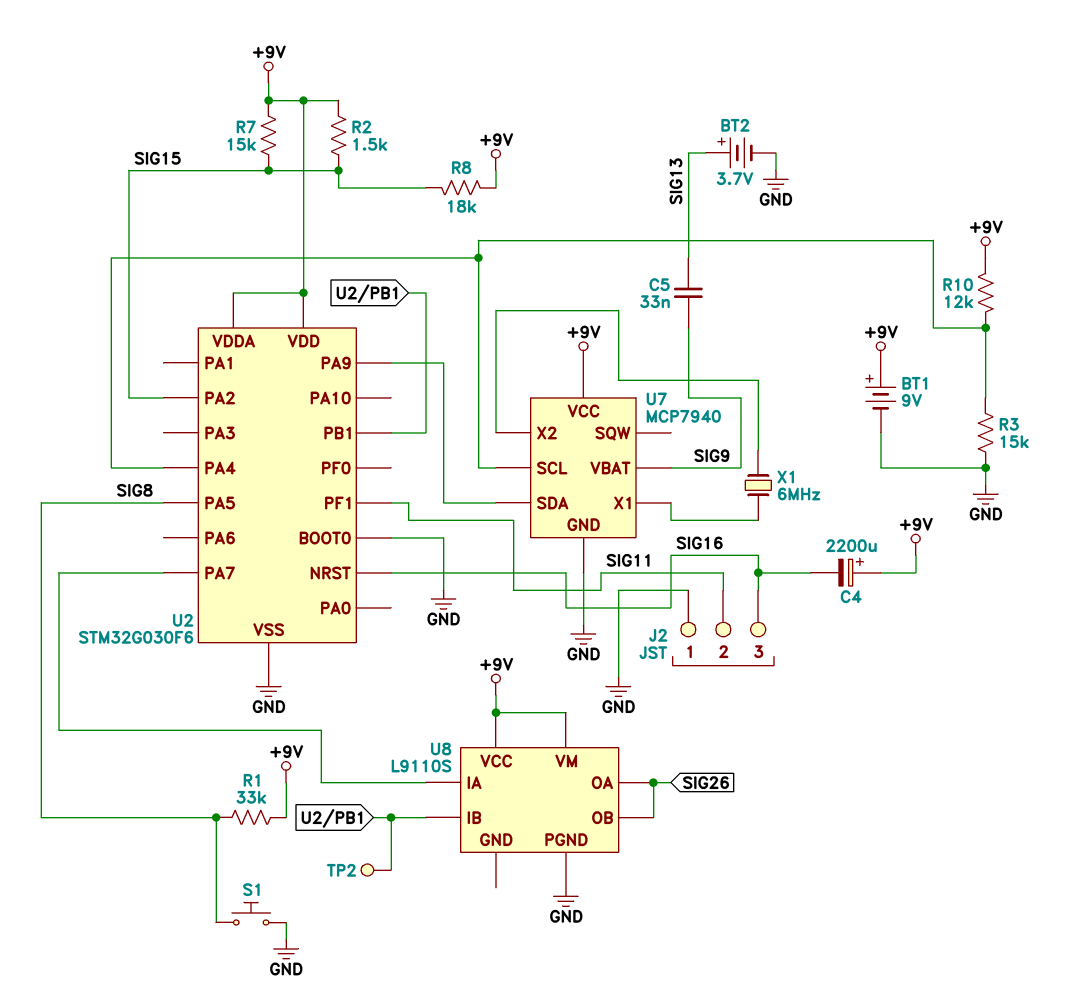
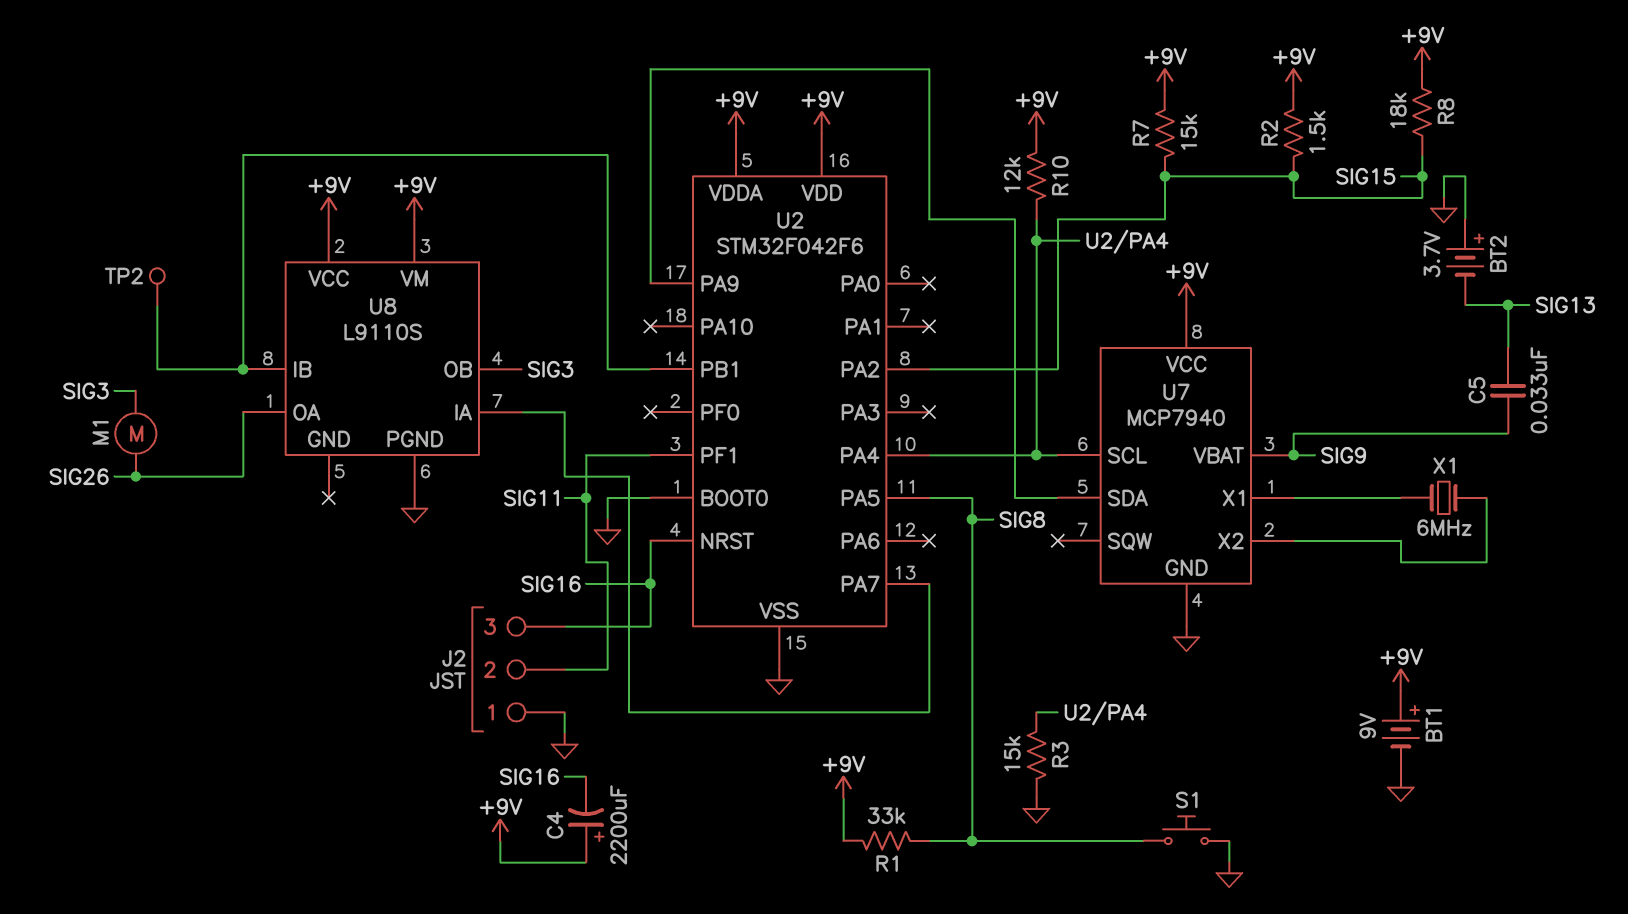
BT2: 3.7V (plus SIG13, minus GND) -> 3.7V (plus GND, minus SIG13)
M1: none -> motor (SIG3, SIG26)
U2: STM32G030F6 -> STM32F042F6
U8 pin OB: SIG26 -> SIG3

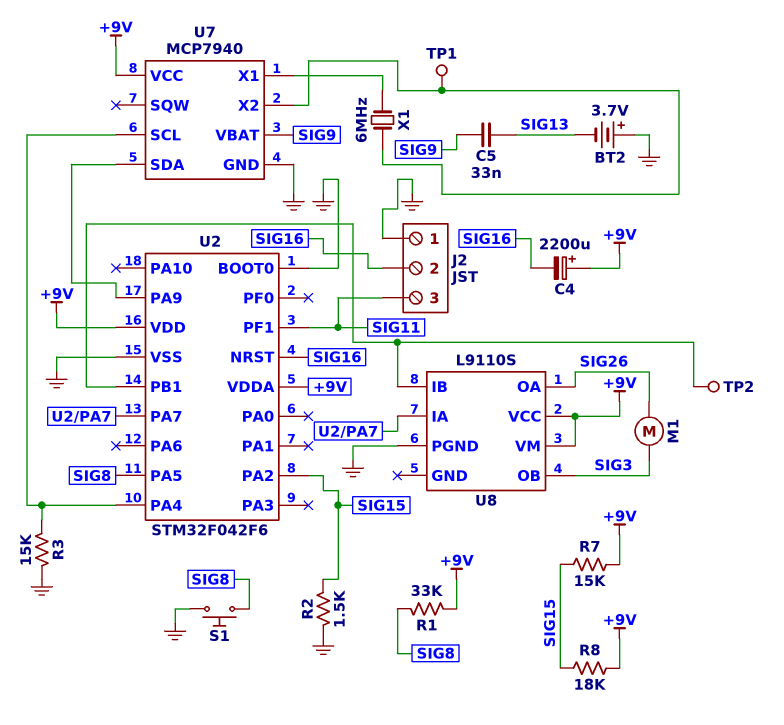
BT1: 9V (plus +9V, minus GND) -> none
J2 pin 2: SIG11 -> SIG16
J2 pin 3: SIG16 -> SIG11
R2: 1.5k (+9V, SIG15) -> 1.5k (GND, SIG15)
R10: 12k (+9V, U2/PA4) -> none
TP1: none -> test point (U7/X2)

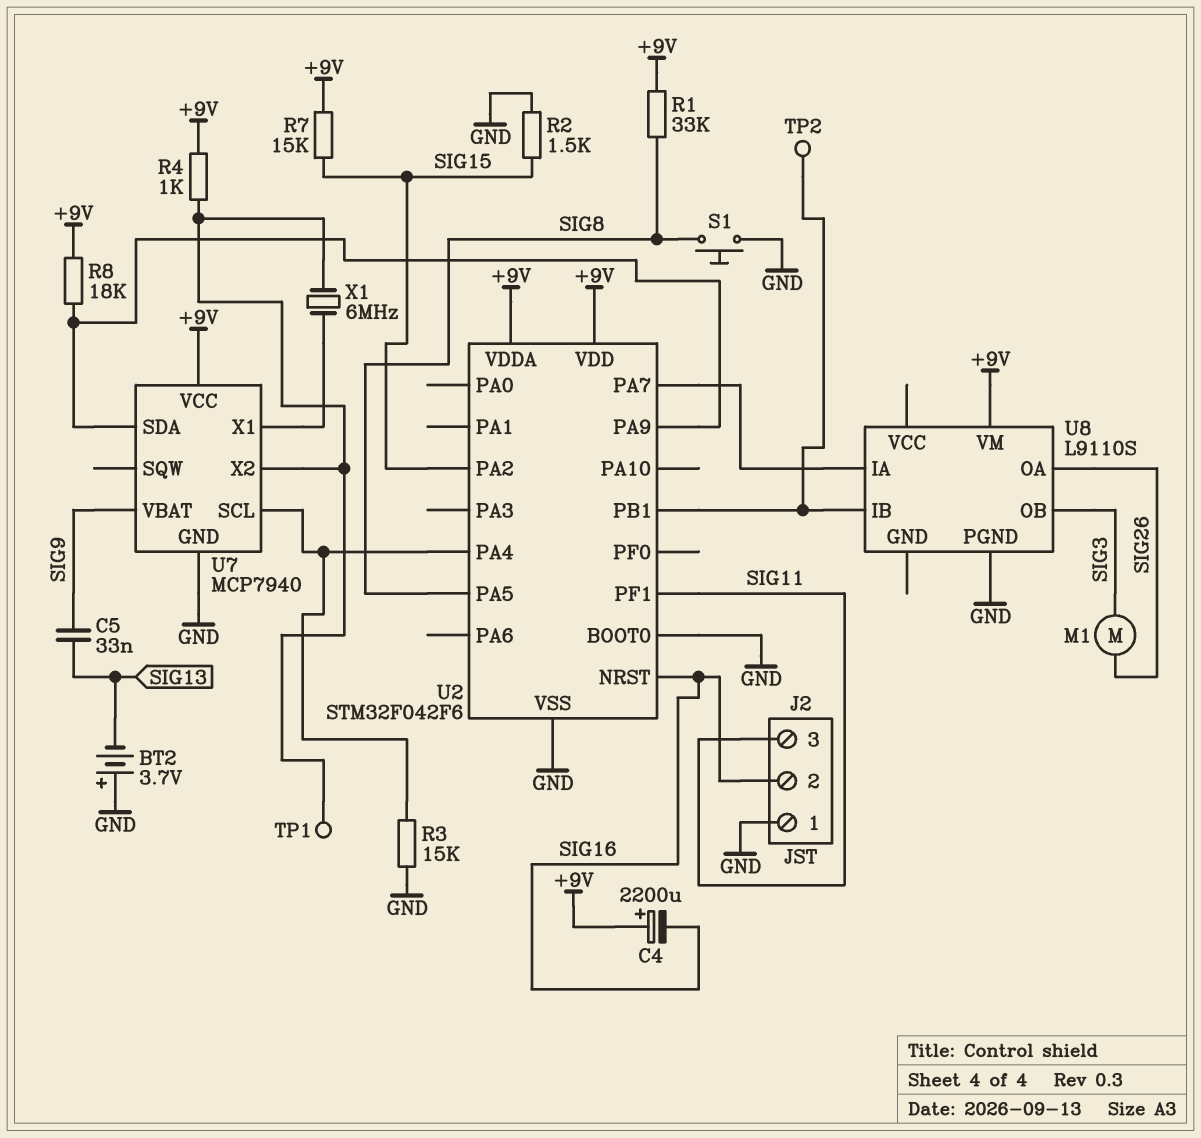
R4: none -> 1k (+9V, U7/X2)
R8: 18k (+9V, SIG15) -> 18k (+9V, U2/PA9)
U8 pin VCC: +9V -> none

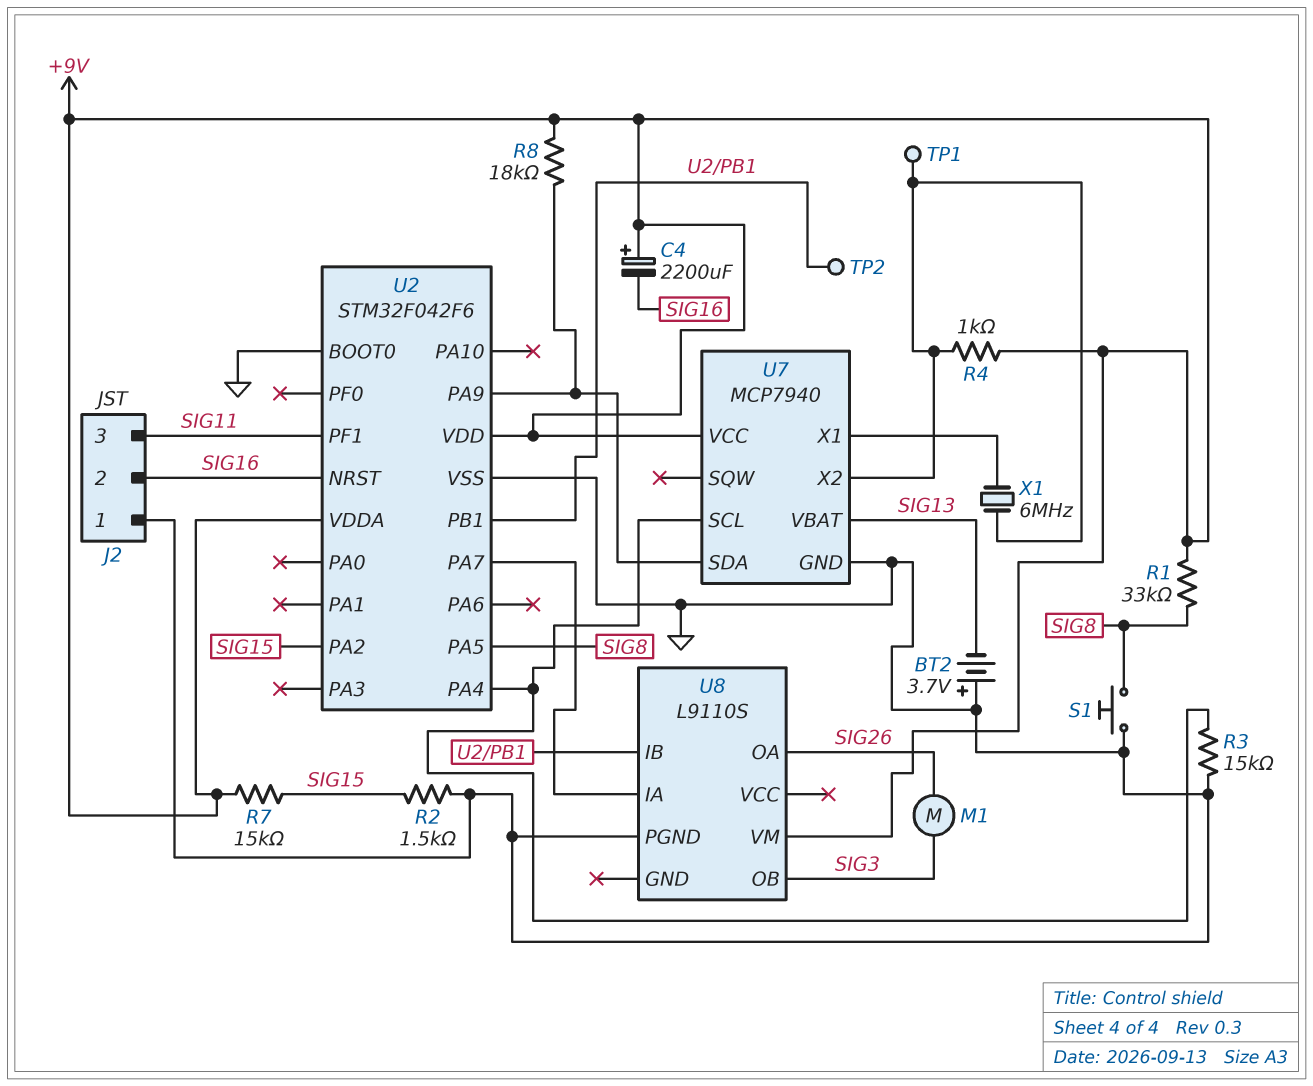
C5: 33nF (SIG9, SIG13) -> none
U7 pin VBAT: SIG9 -> SIG13

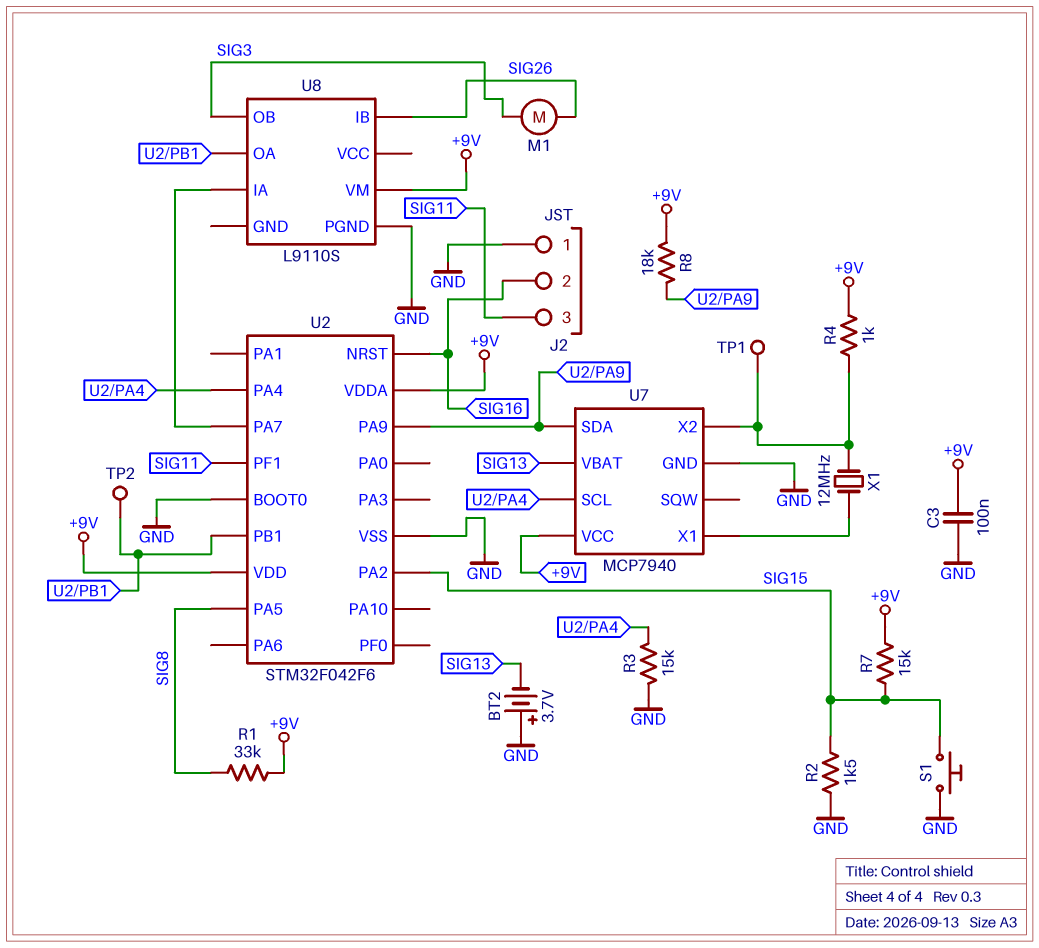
C3: none -> 100nF (+9V, GND)
C4: 2200uF (plus +9V, minus SIG16) -> none
S1: button (GND, SIG8) -> button (GND, SIG15)
U8 pin IB: U2/PB1 -> SIG26
U8 pin OA: SIG26 -> U2/PB1
X1: 6MHz (U7/X1, U7/X2) -> 12MHz (U7/X1, U7/X2)

